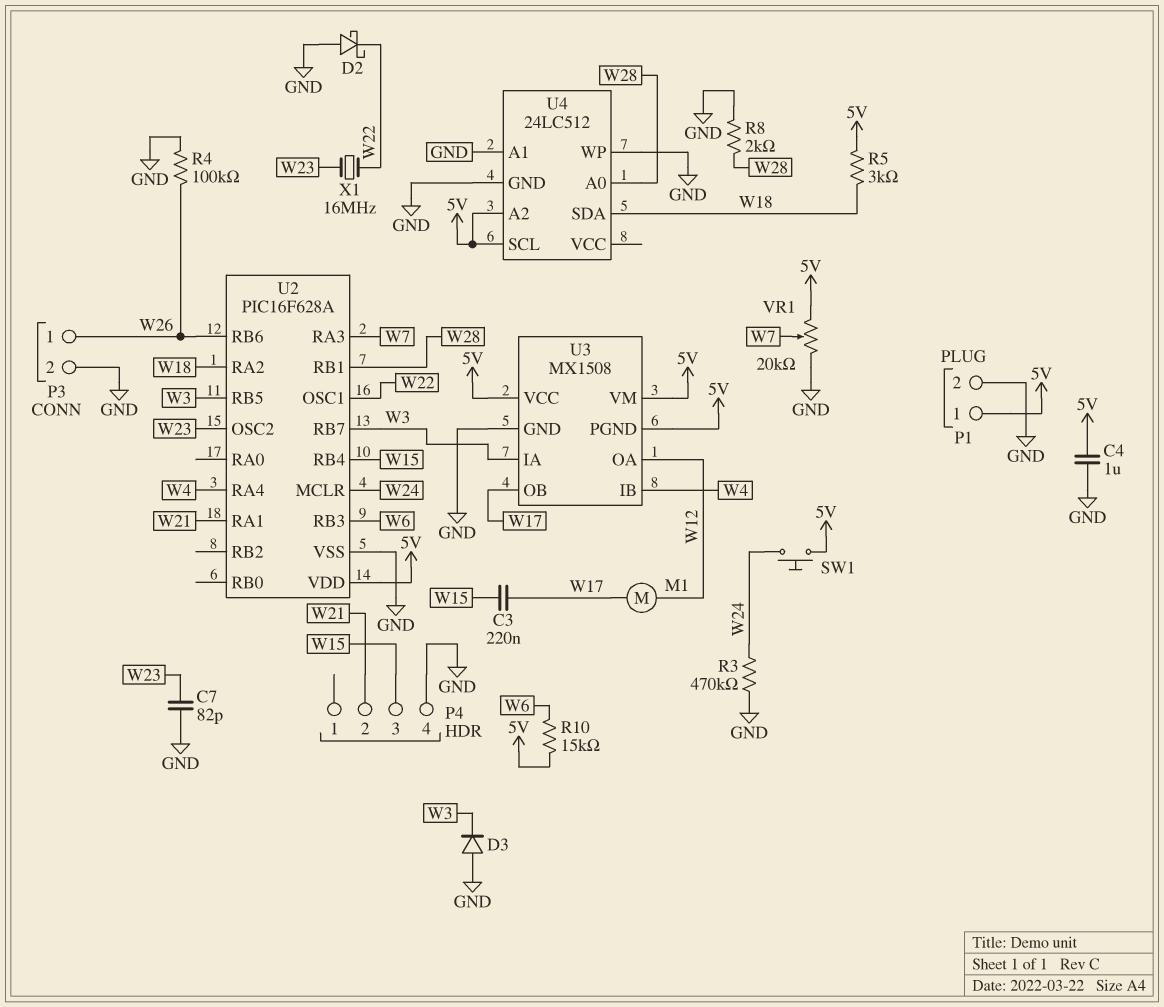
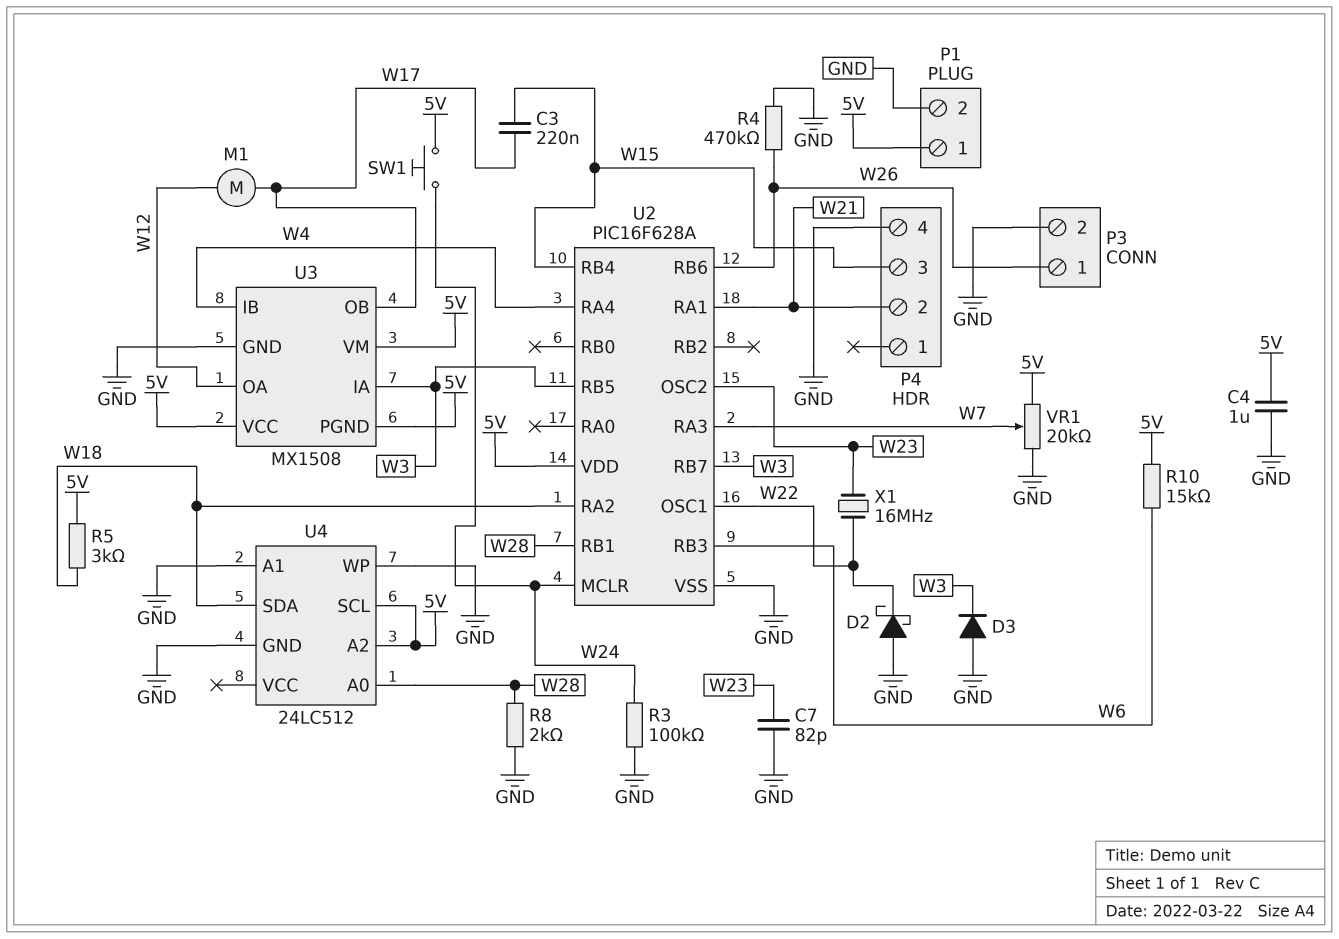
R3: 470k (GND, W24) -> 100k (GND, W24)
R4: 100k (GND, W26) -> 470k (GND, W26)

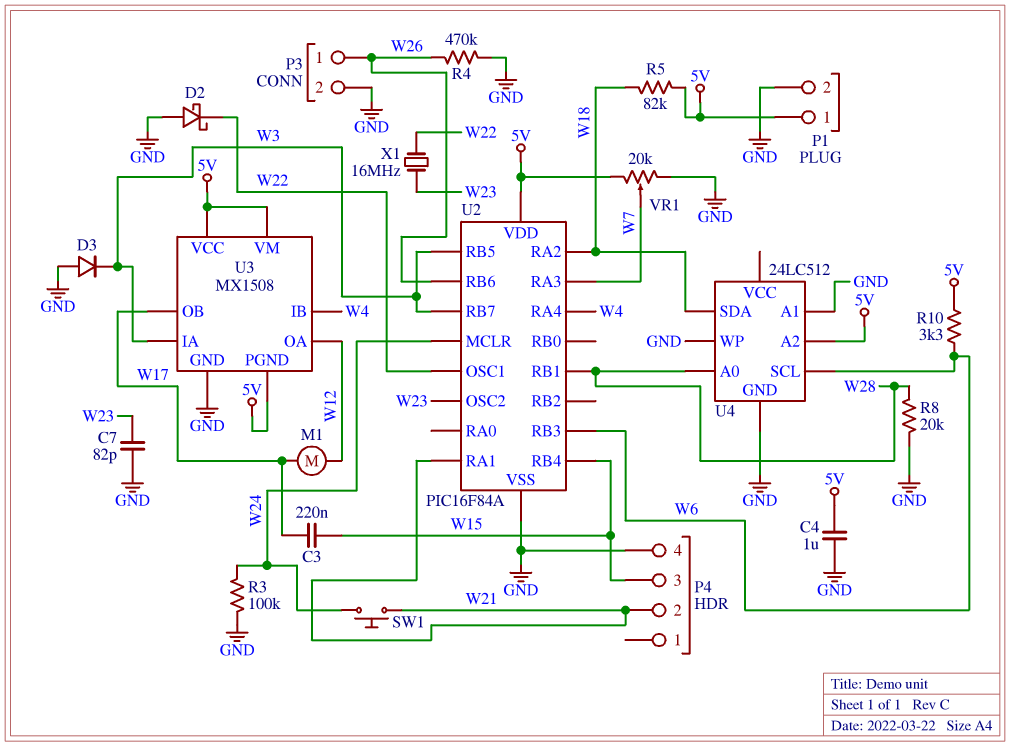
R5: 3k (5V, W18) -> 82k (5V, W18)
R8: 2k (GND, W28) -> 20k (GND, W28)
R10: 15k (5V, W6) -> 3.3k (5V, W6)
SW1: button (5V, W24) -> button (W21, W24)
U2: PIC16F628A -> PIC16F84A
U4 pin SCL: 5V -> W6

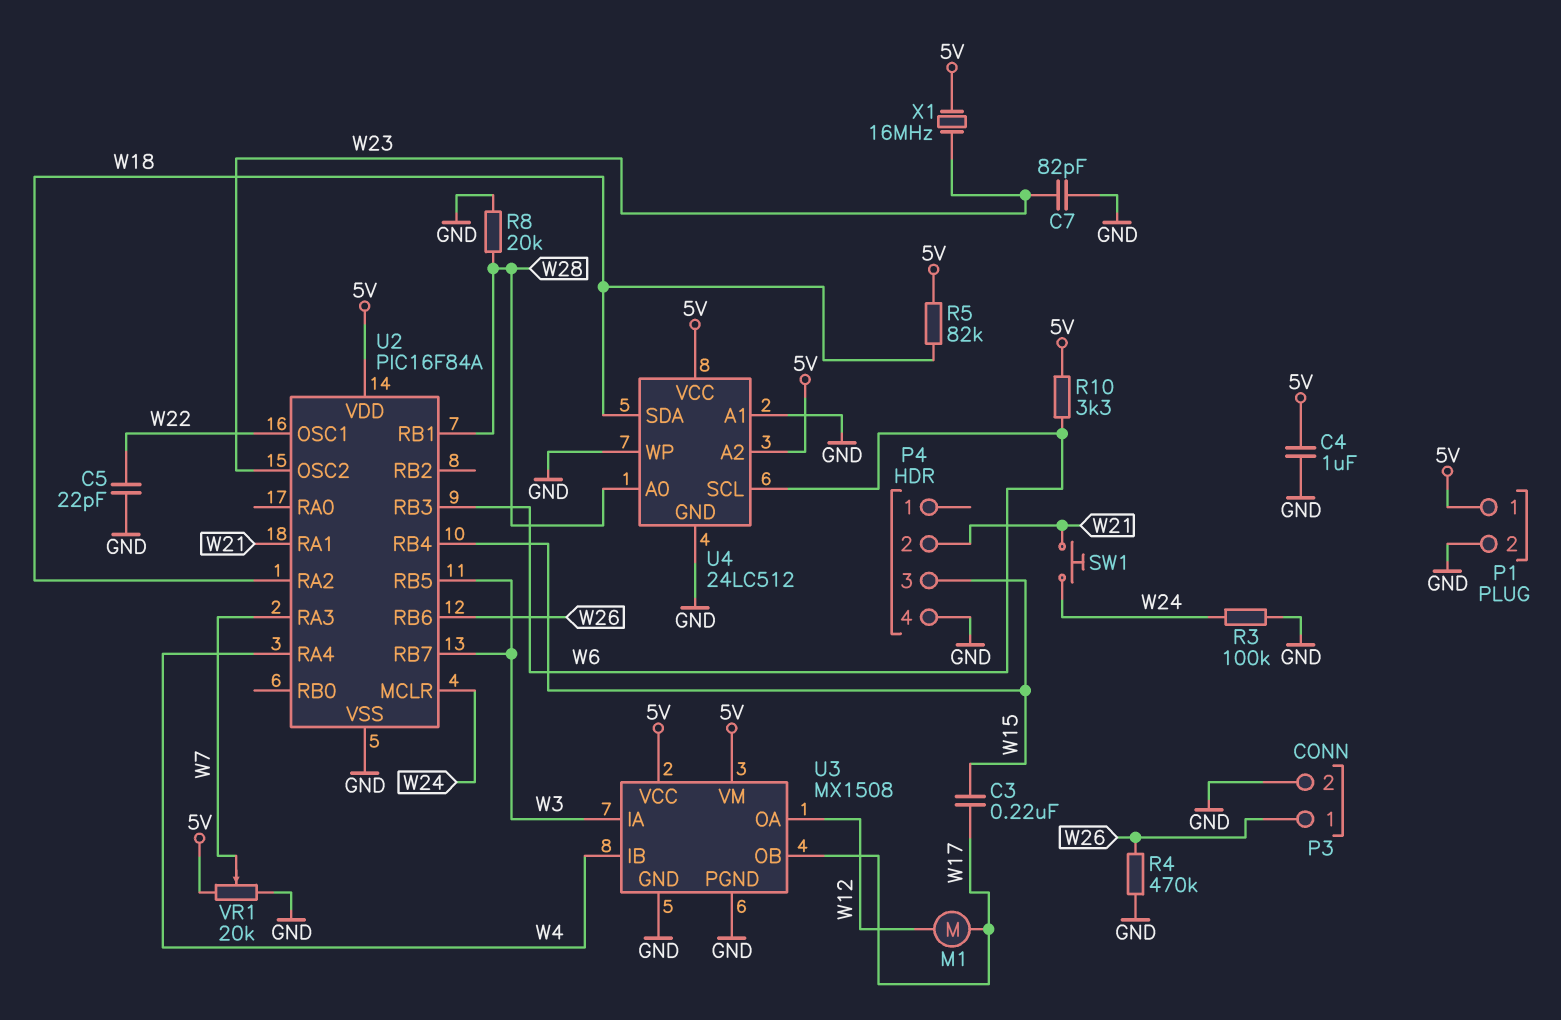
C5: none -> 22pF (GND, W22)
D2: schottky (A GND, K W22) -> none
D3: diode (A GND, K W3) -> none
U3 pin PGND: 5V -> GND
U4 pin VCC: none -> 5V
X1: 16MHz (W22, W23) -> 16MHz (5V, W23)

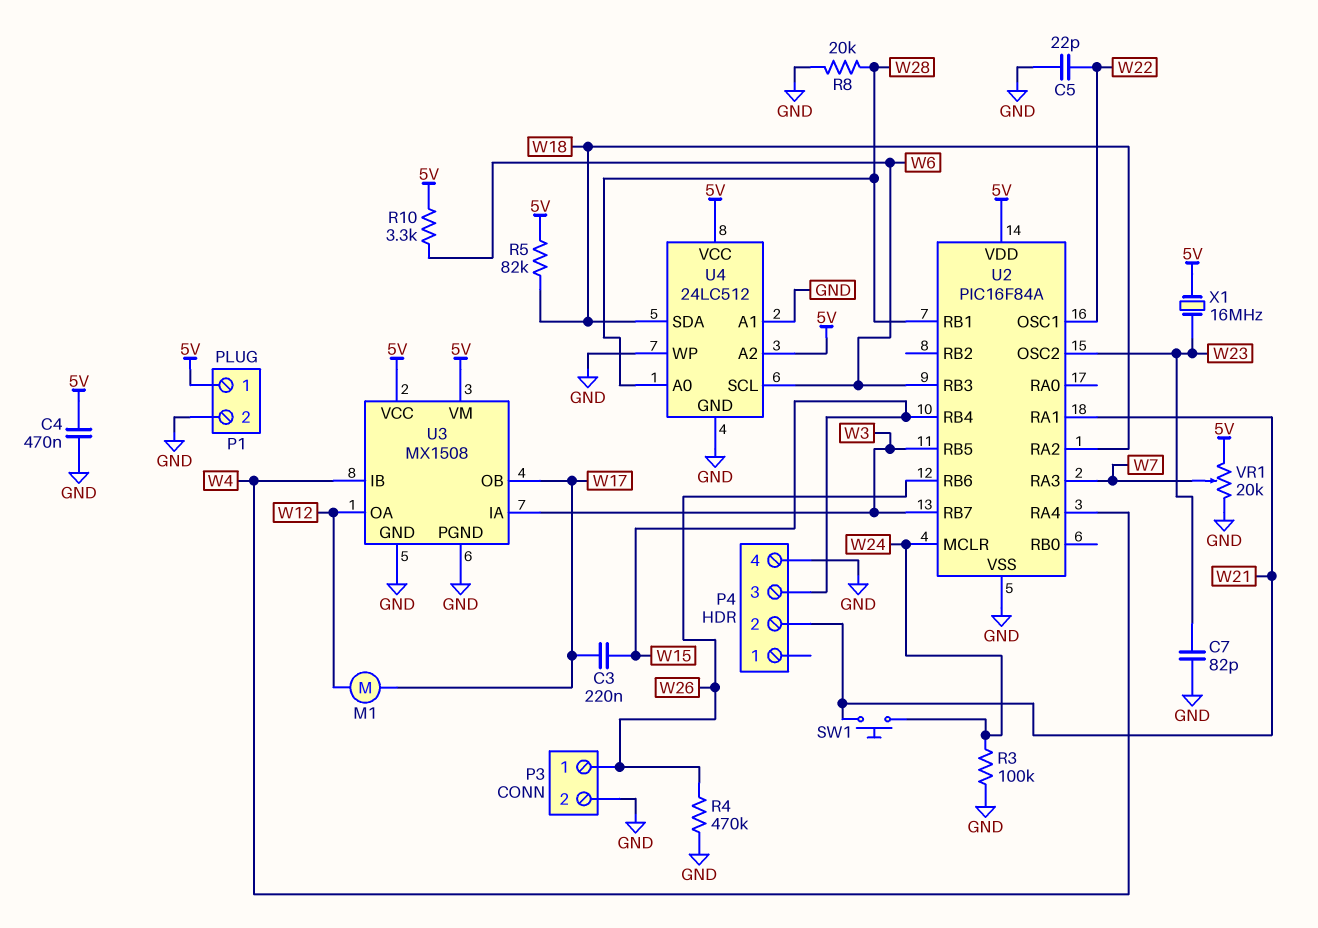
C4: 1uF (5V, GND) -> 470nF (5V, GND)

